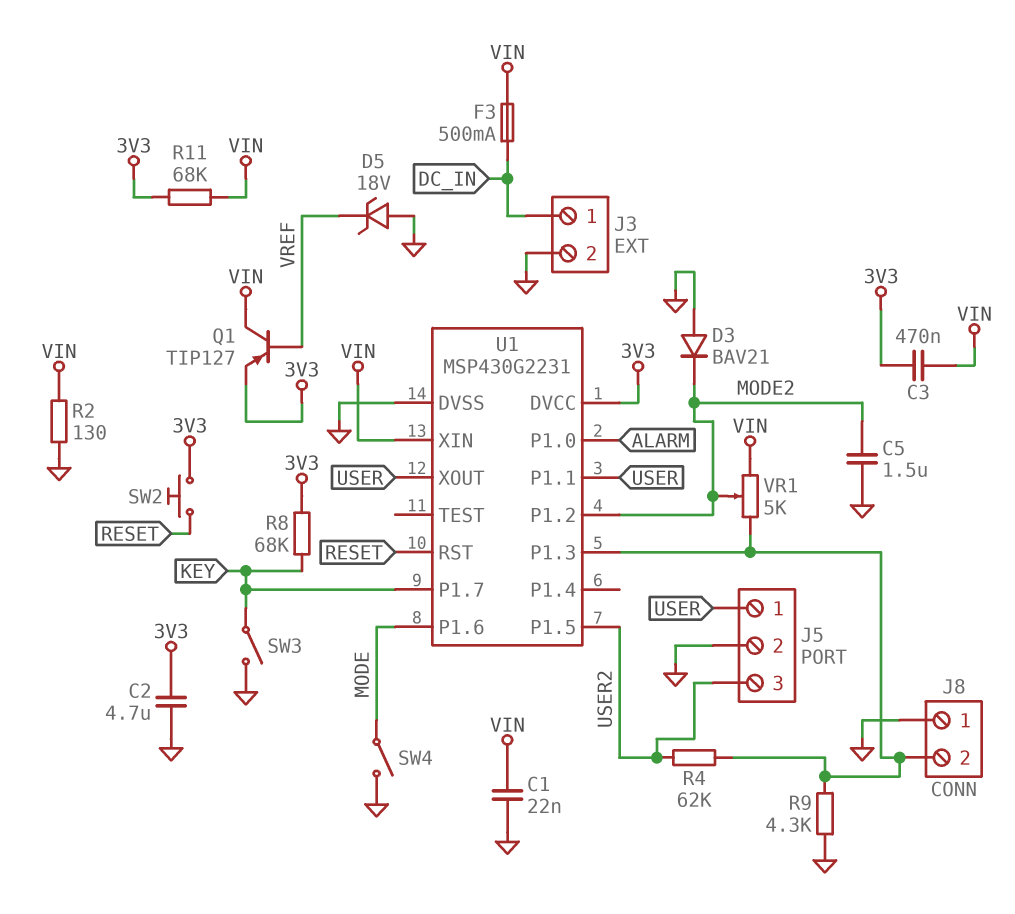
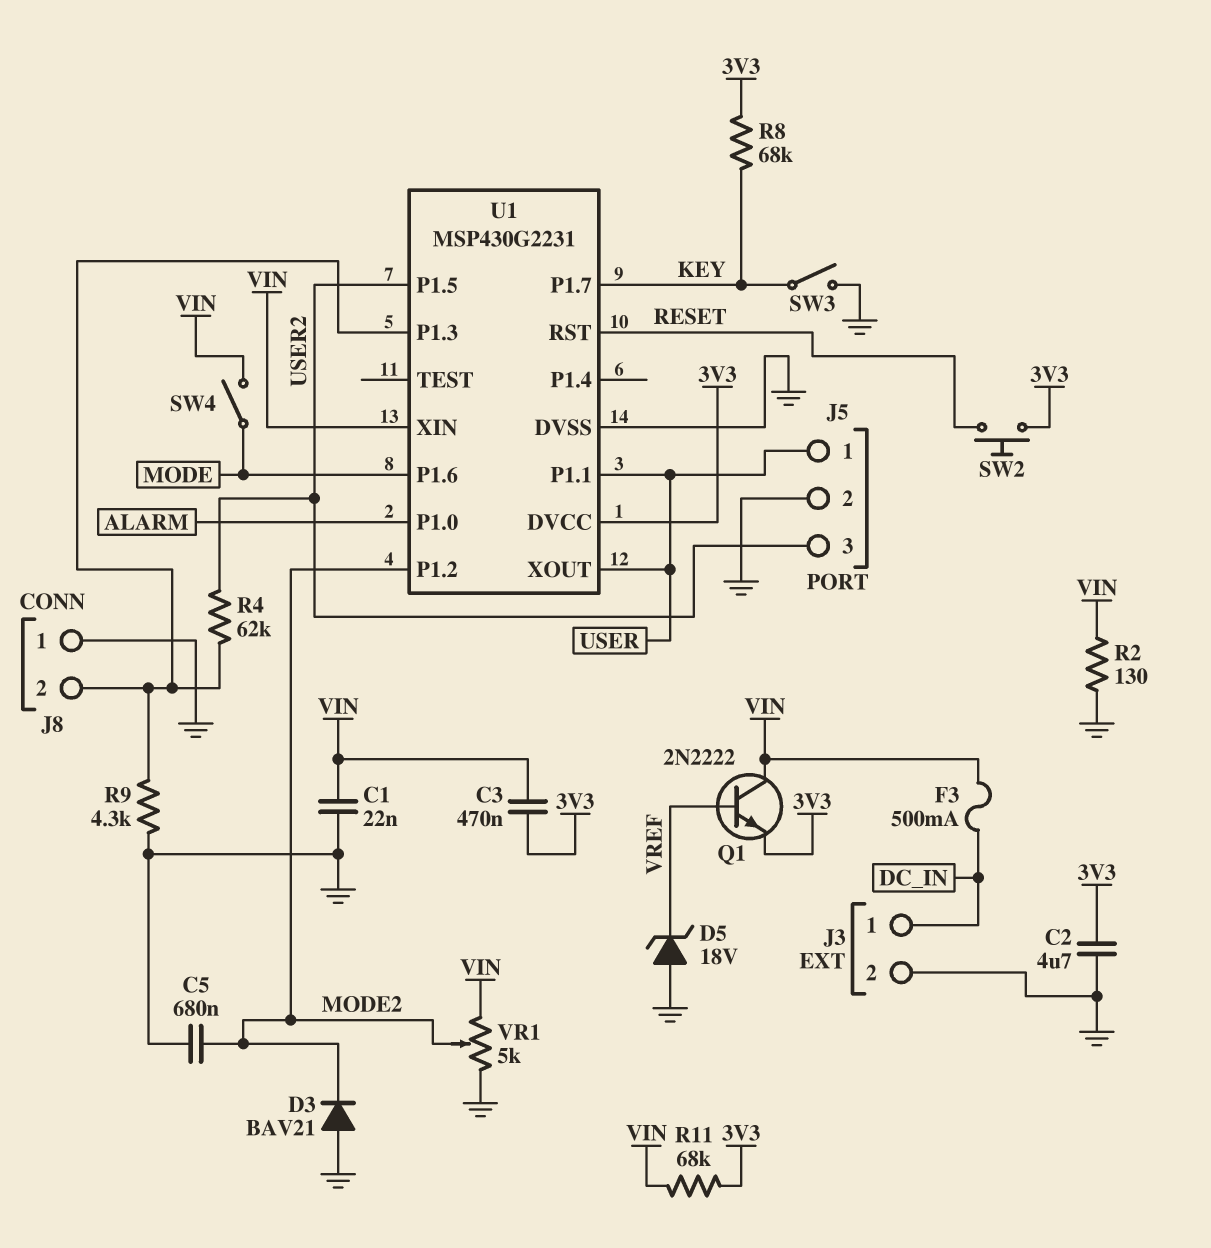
C5: 1.5uF (GND, MODE2) -> 680nF (GND, MODE2)
Q1: PNP TIP127 (B VREF, C VIN, E 3V3) -> NPN 2N2222 (B VREF, C VIN, E 3V3)
SW4: switch (GND, MODE) -> switch (MODE, VIN)
VR1: 5k (J8/2, VIN, wiper MODE2) -> 5k (GND, VIN, wiper MODE2)

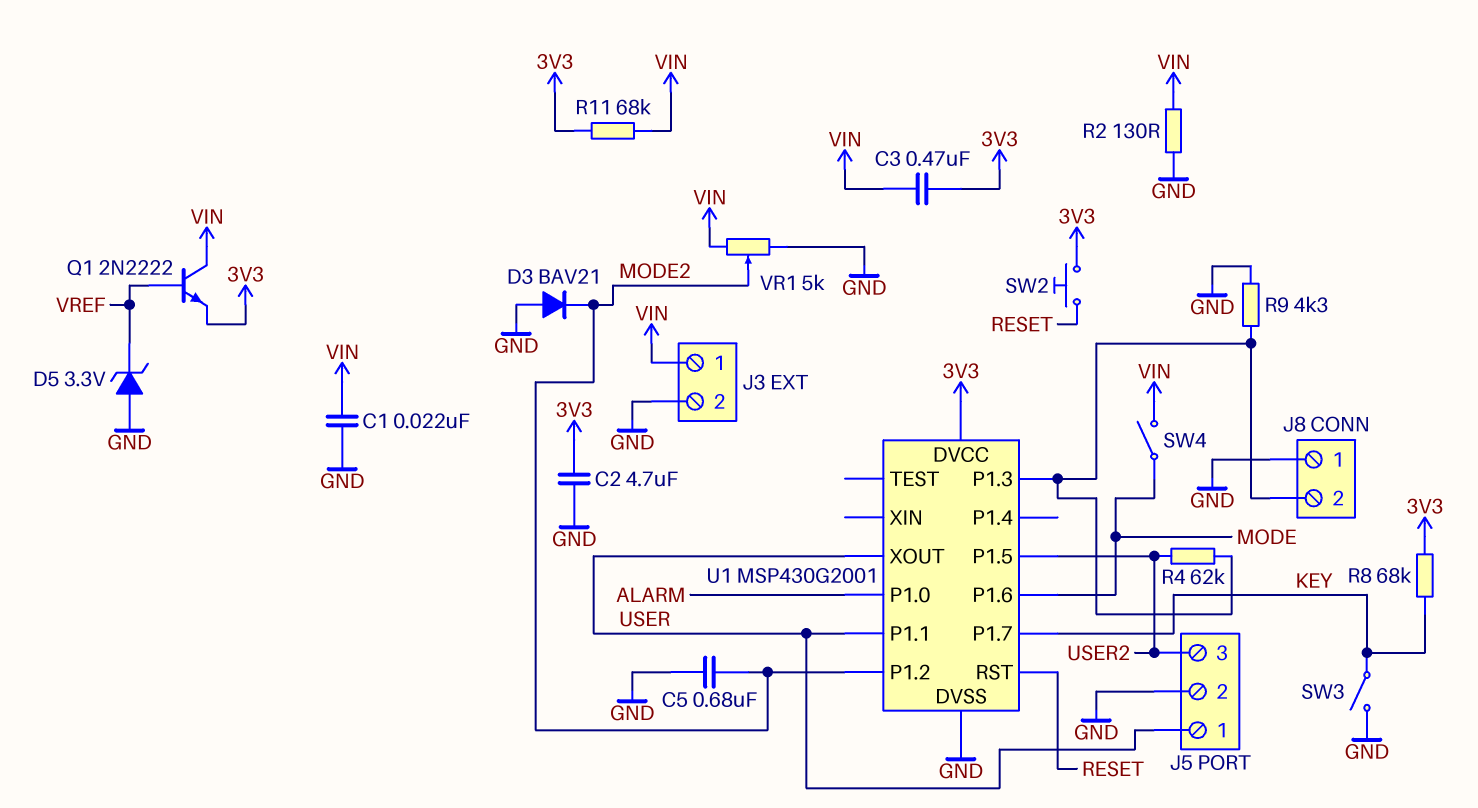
D5: zener 18V (A GND, K VREF) -> zener 3.3V (A GND, K VREF)
F3: 500mA (DC_IN, VIN) -> none
J3 pin 1: DC_IN -> VIN
U1: MSP430G2231 -> MSP430G2001
U1 pin XIN: VIN -> none

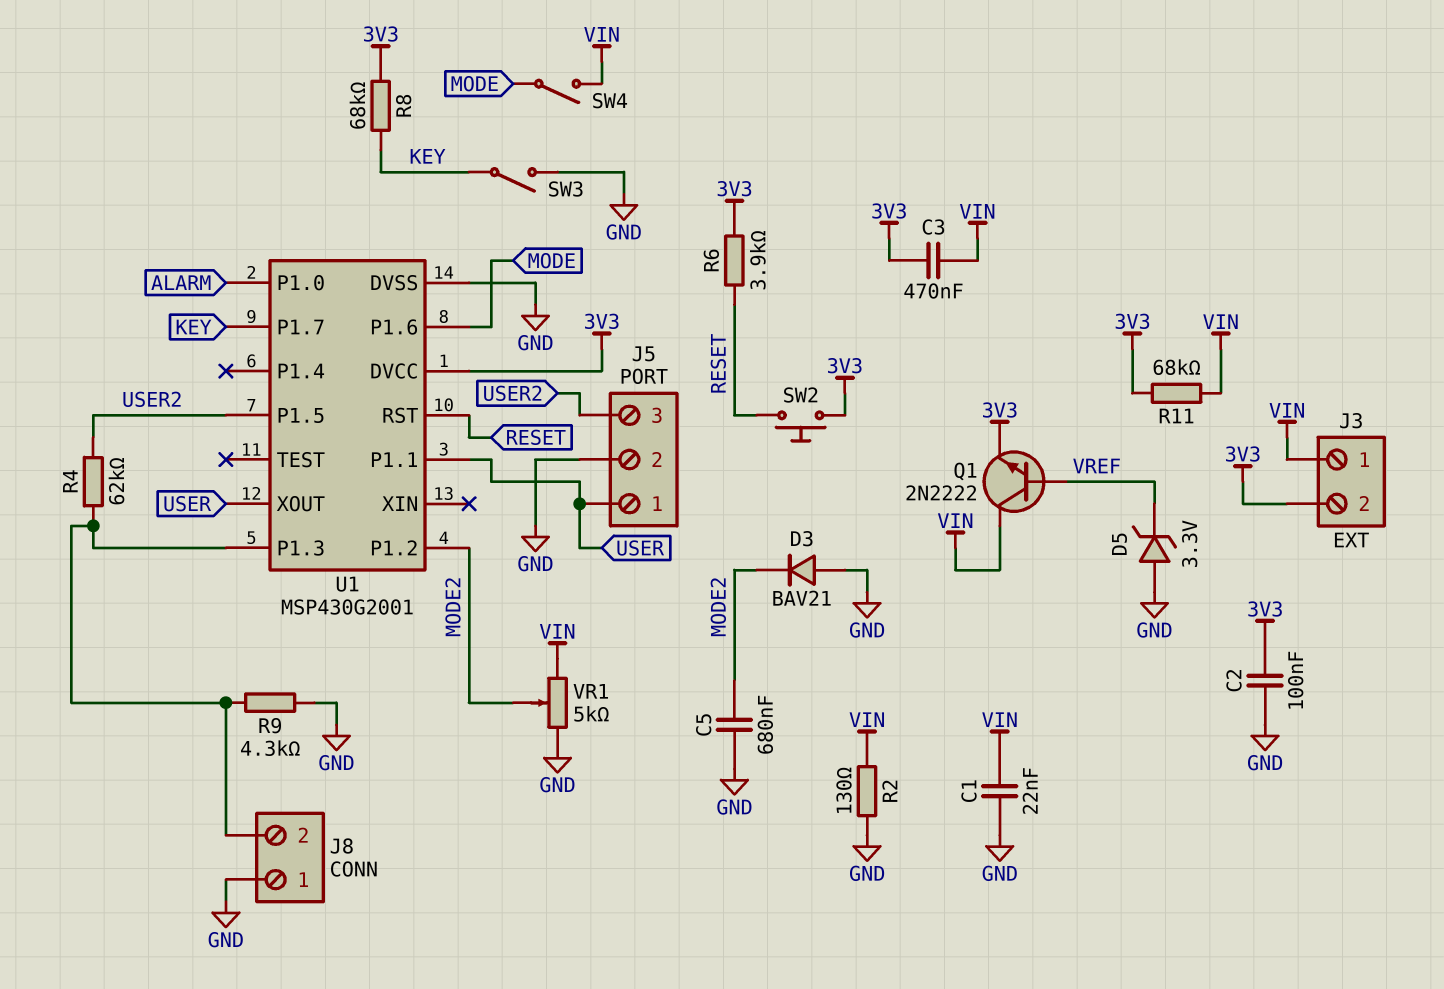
C2: 4.7uF (3V3, GND) -> 100nF (3V3, GND)
J3 pin 2: GND -> 3V3
R6: none -> 3.9k (3V3, RESET)

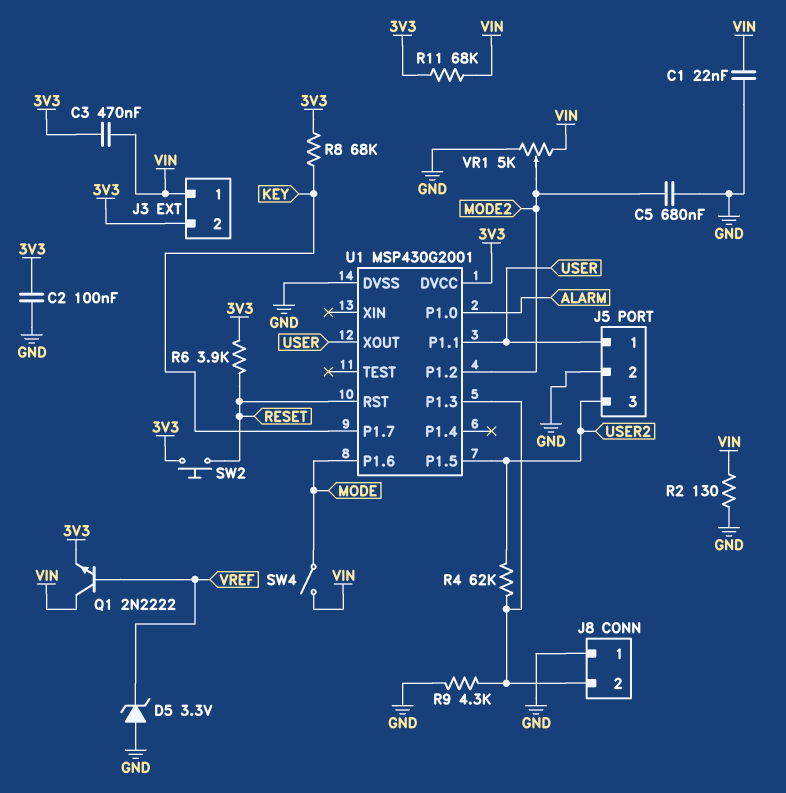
D3: diode BAV21 (A GND, K MODE2) -> none
SW3: switch (GND, KEY) -> none

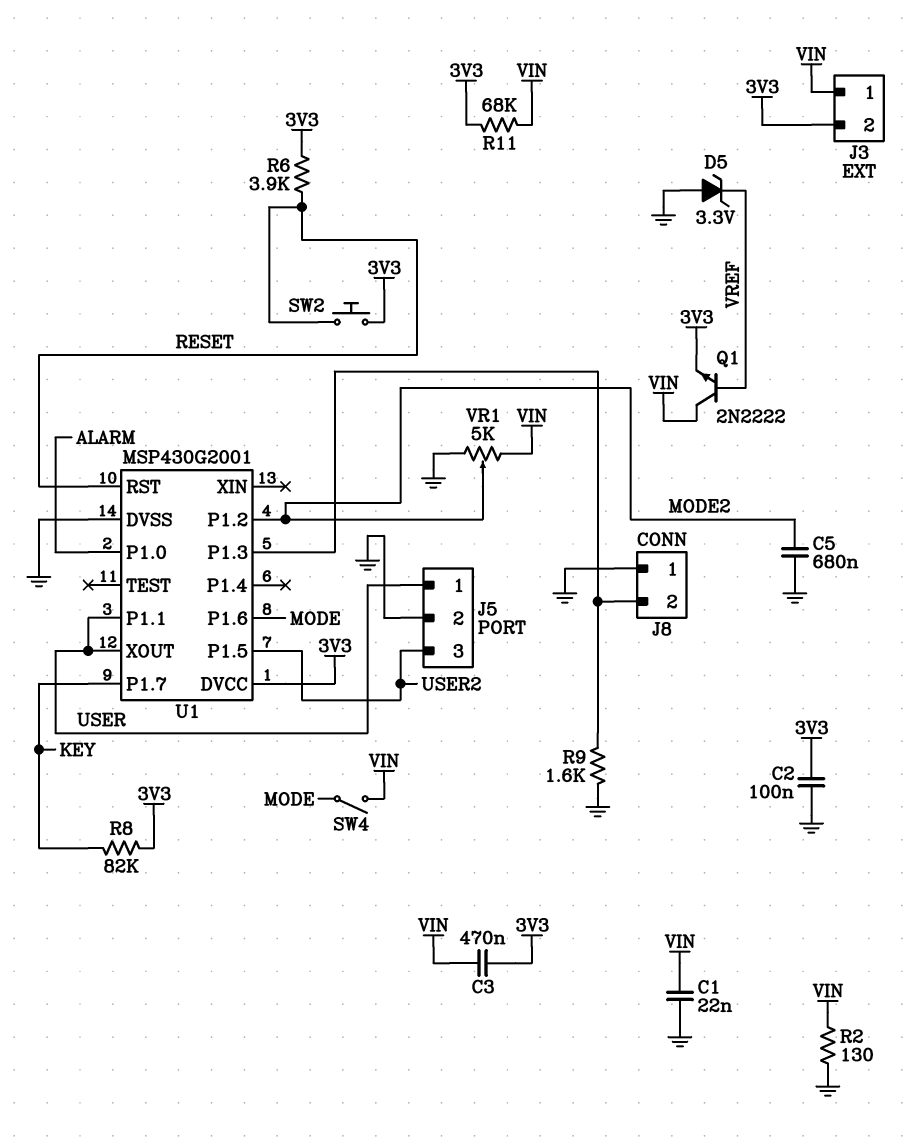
R4: 62k (J8/2, USER2) -> none
R8: 68k (3V3, KEY) -> 82k (3V3, KEY)
R9: 4.3k (GND, J8/2) -> 1.6k (GND, J8/2)

